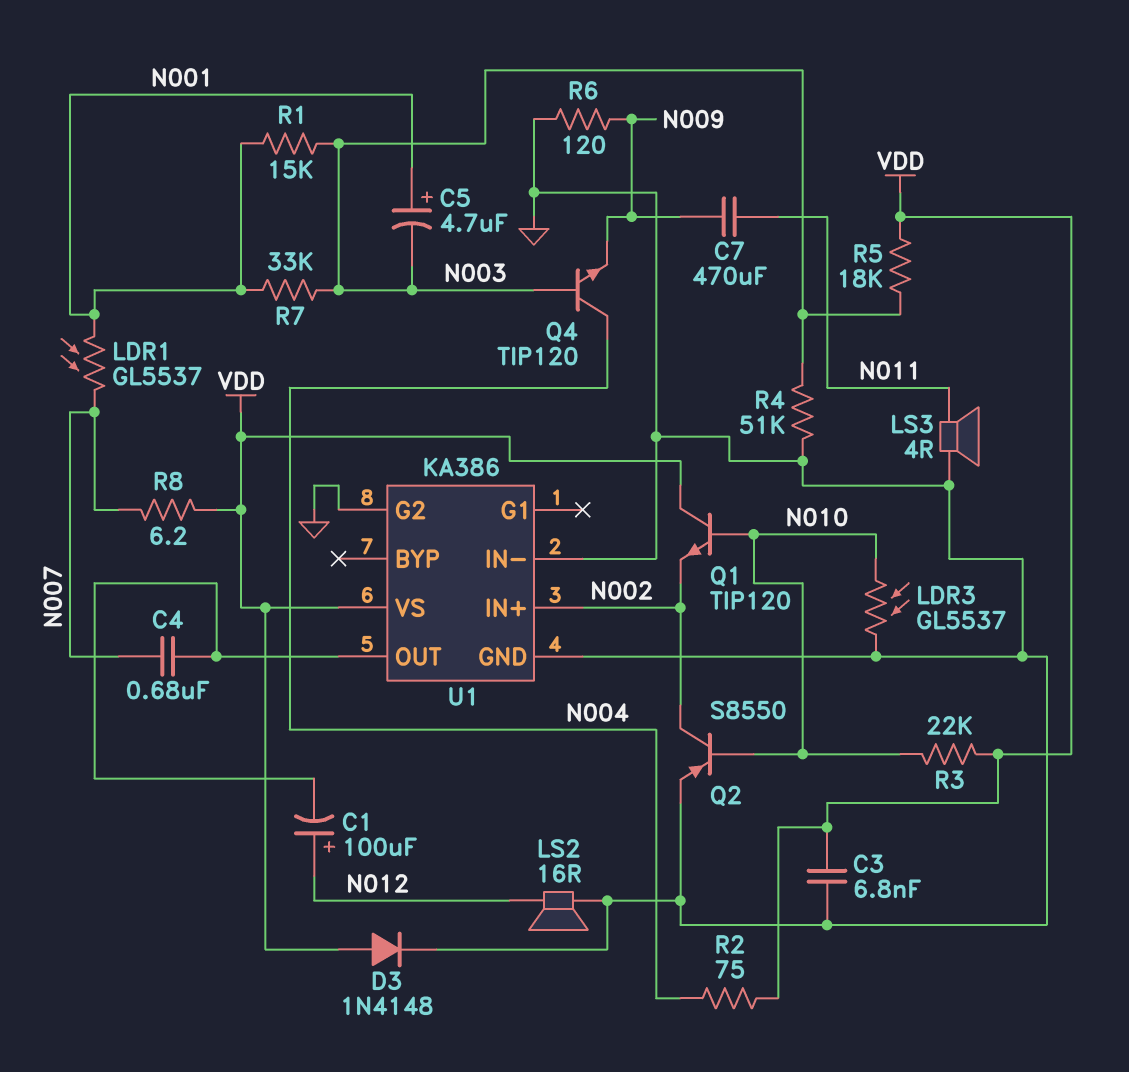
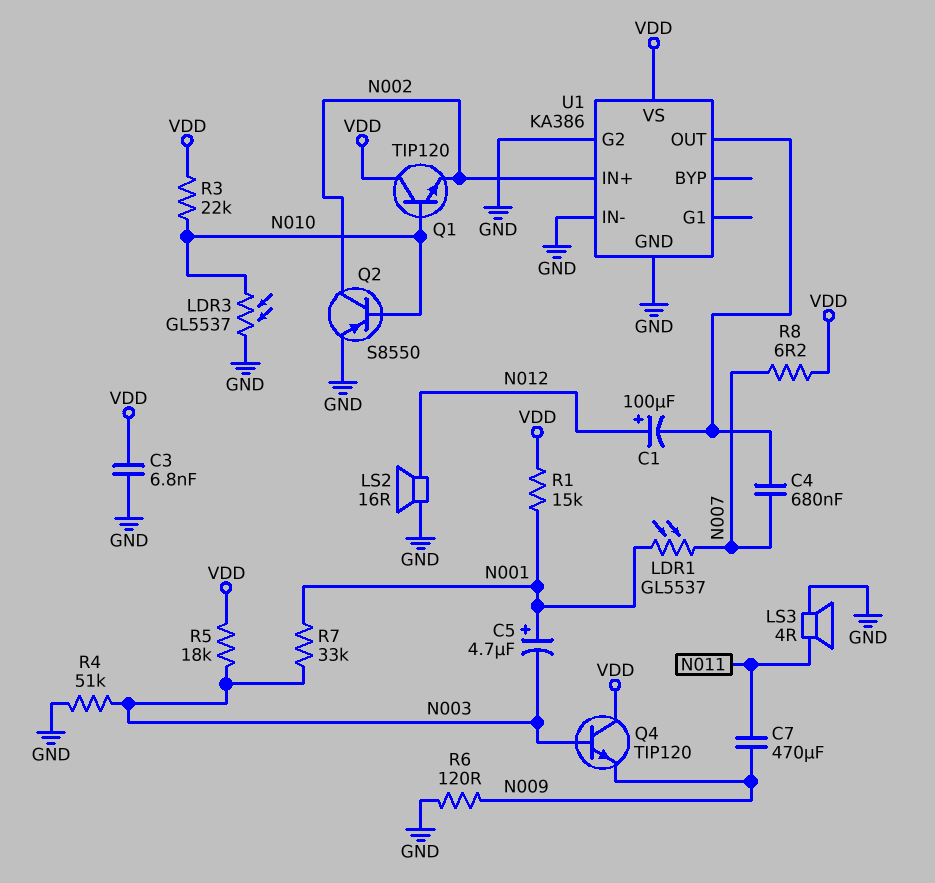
D3: diode 1N4148 (A VDD, K GND) -> none
Q4: NPN TIP120 (B N003, C N004, E N009) -> NPN TIP120 (B N003, C VDD, E N009)
R1: 15k (N001, N003) -> 15k (N001, VDD)
R2: 75 (N004, VDD) -> none

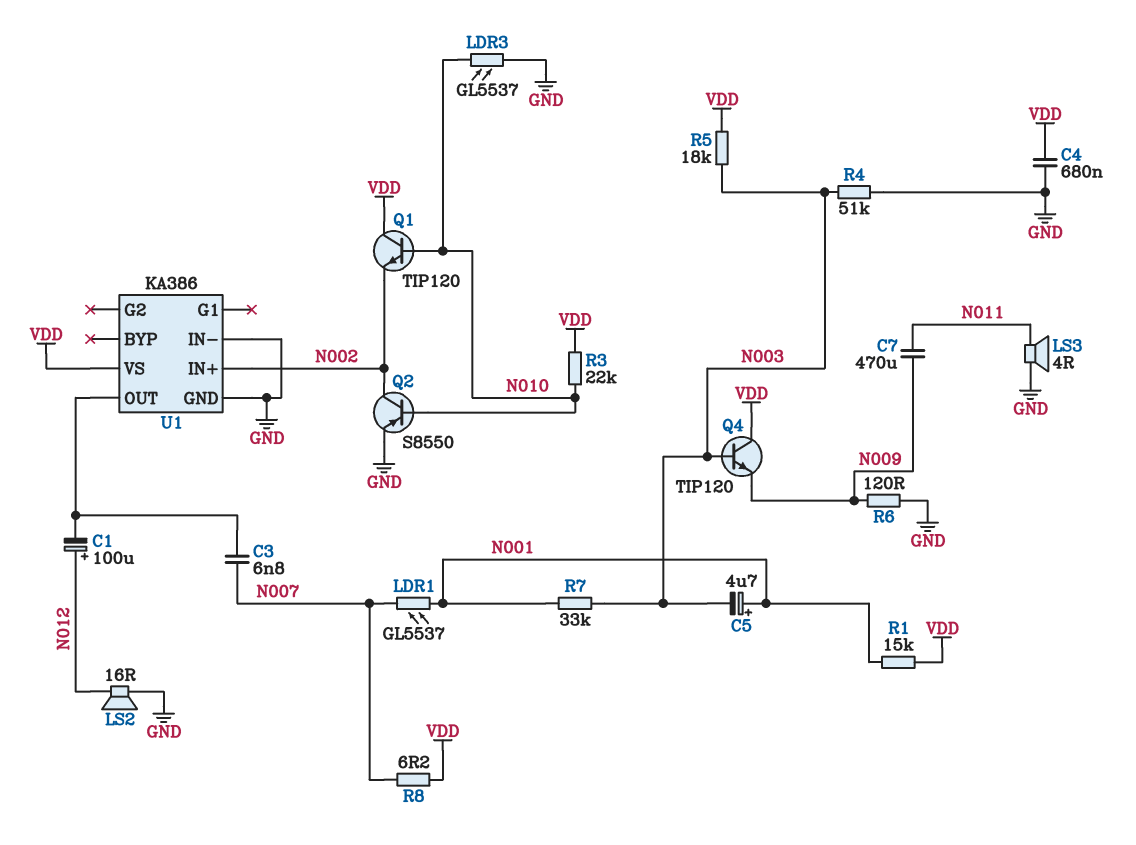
C3: 6.8nF (GND, VDD) -> 6.8nF (N007, U1/OUT)
C4: 680nF (N007, U1/OUT) -> 680nF (GND, VDD)
U1 pin G2: GND -> none

